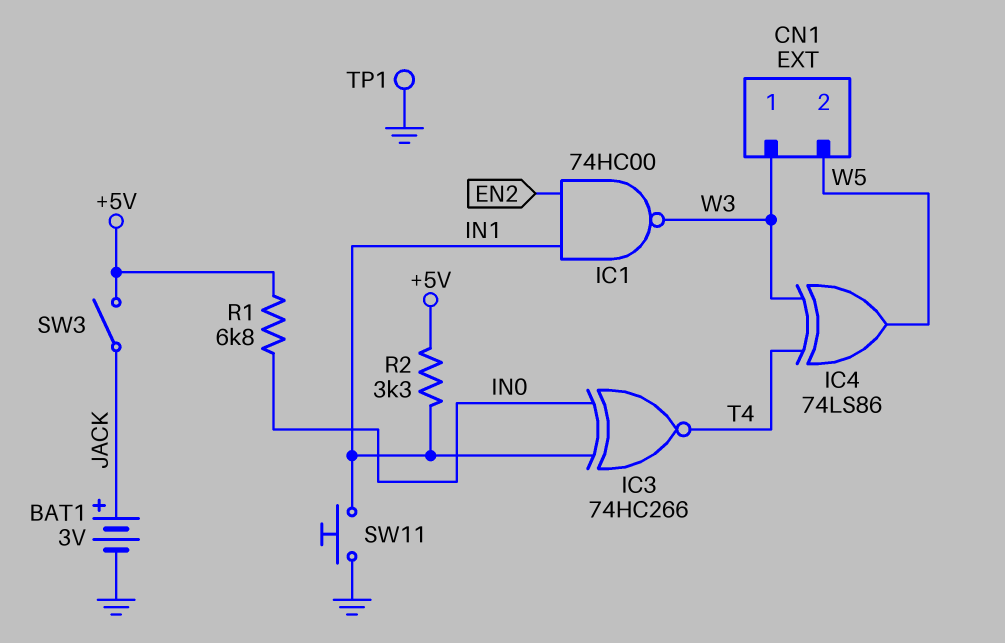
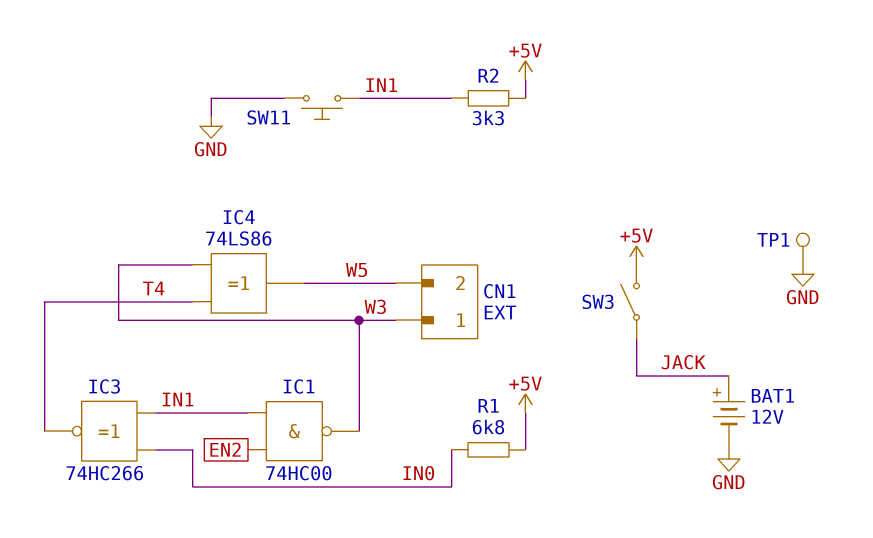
BAT1: 3V (plus JACK, minus GND) -> 12V (plus JACK, minus GND)

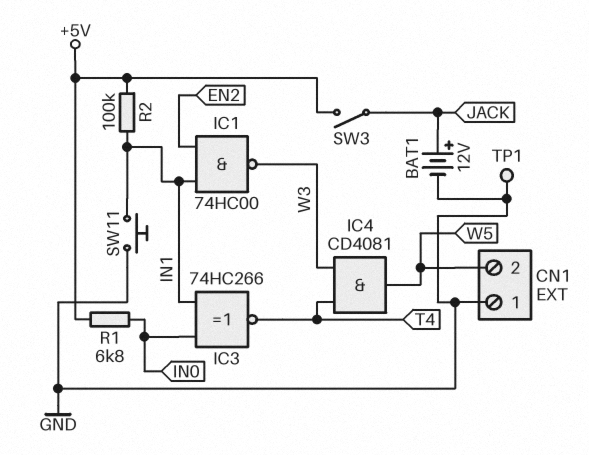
CN1 pin 1: W3 -> GND
IC4: XOR 74LS86 (in T4, in W3, out W5) -> AND CD4081 (in T4, in W3, out W5)
R2: 3.3k (+5V, IN1) -> 100k (+5V, IN1)

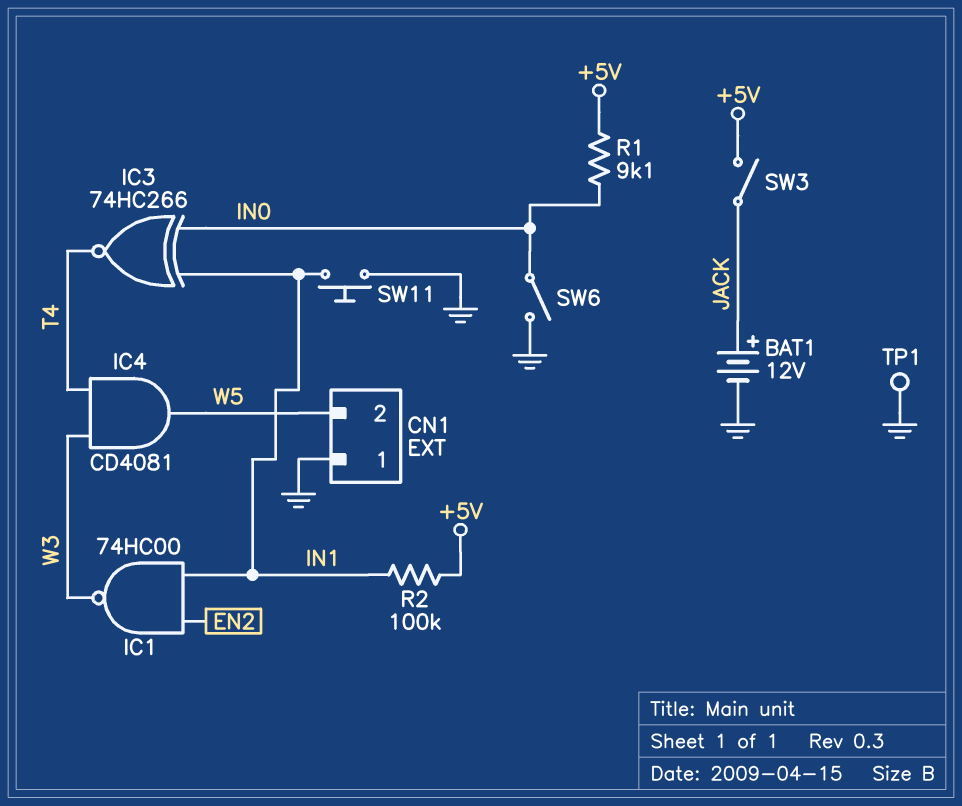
R1: 6.8k (+5V, IN0) -> 9.1k (+5V, IN0)
SW6: none -> switch (GND, IN0)

